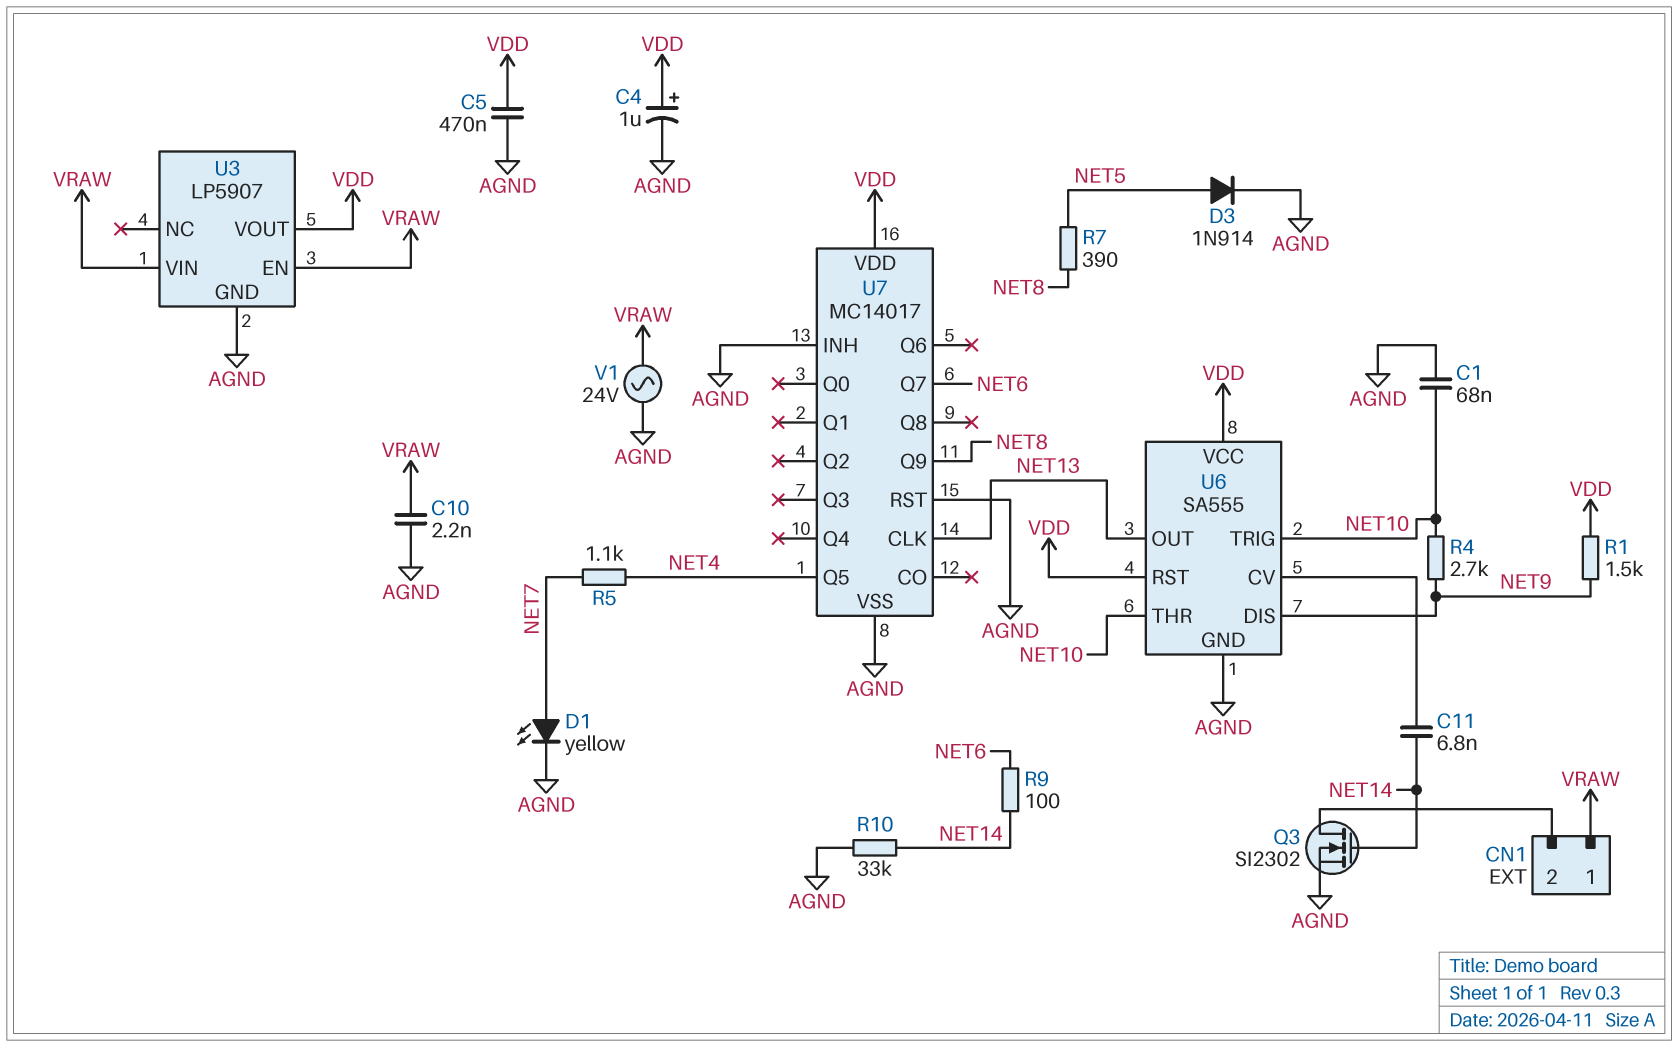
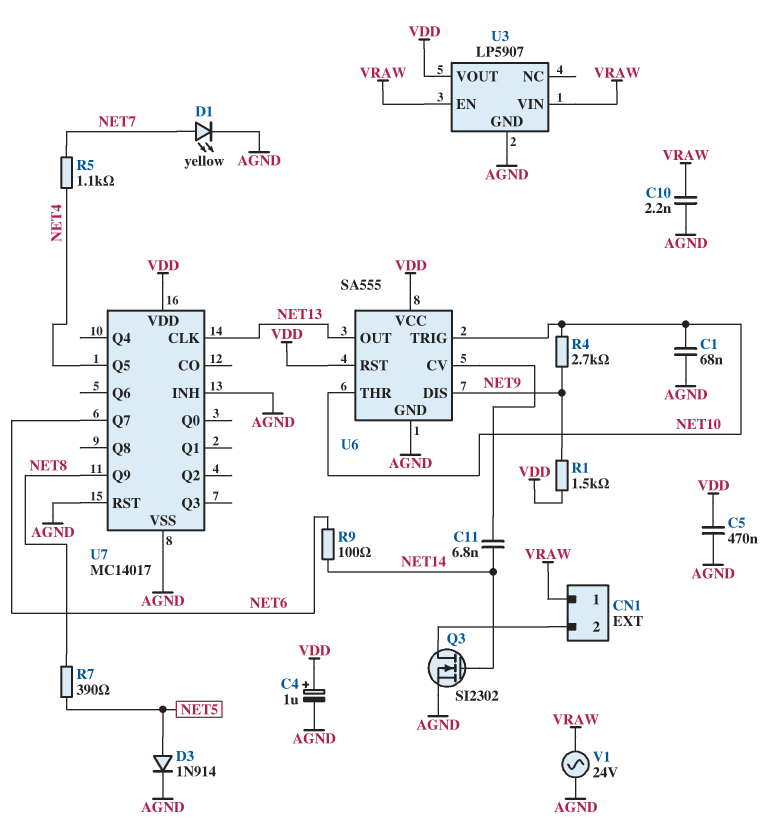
R10: 33k (AGND, NET14) -> none

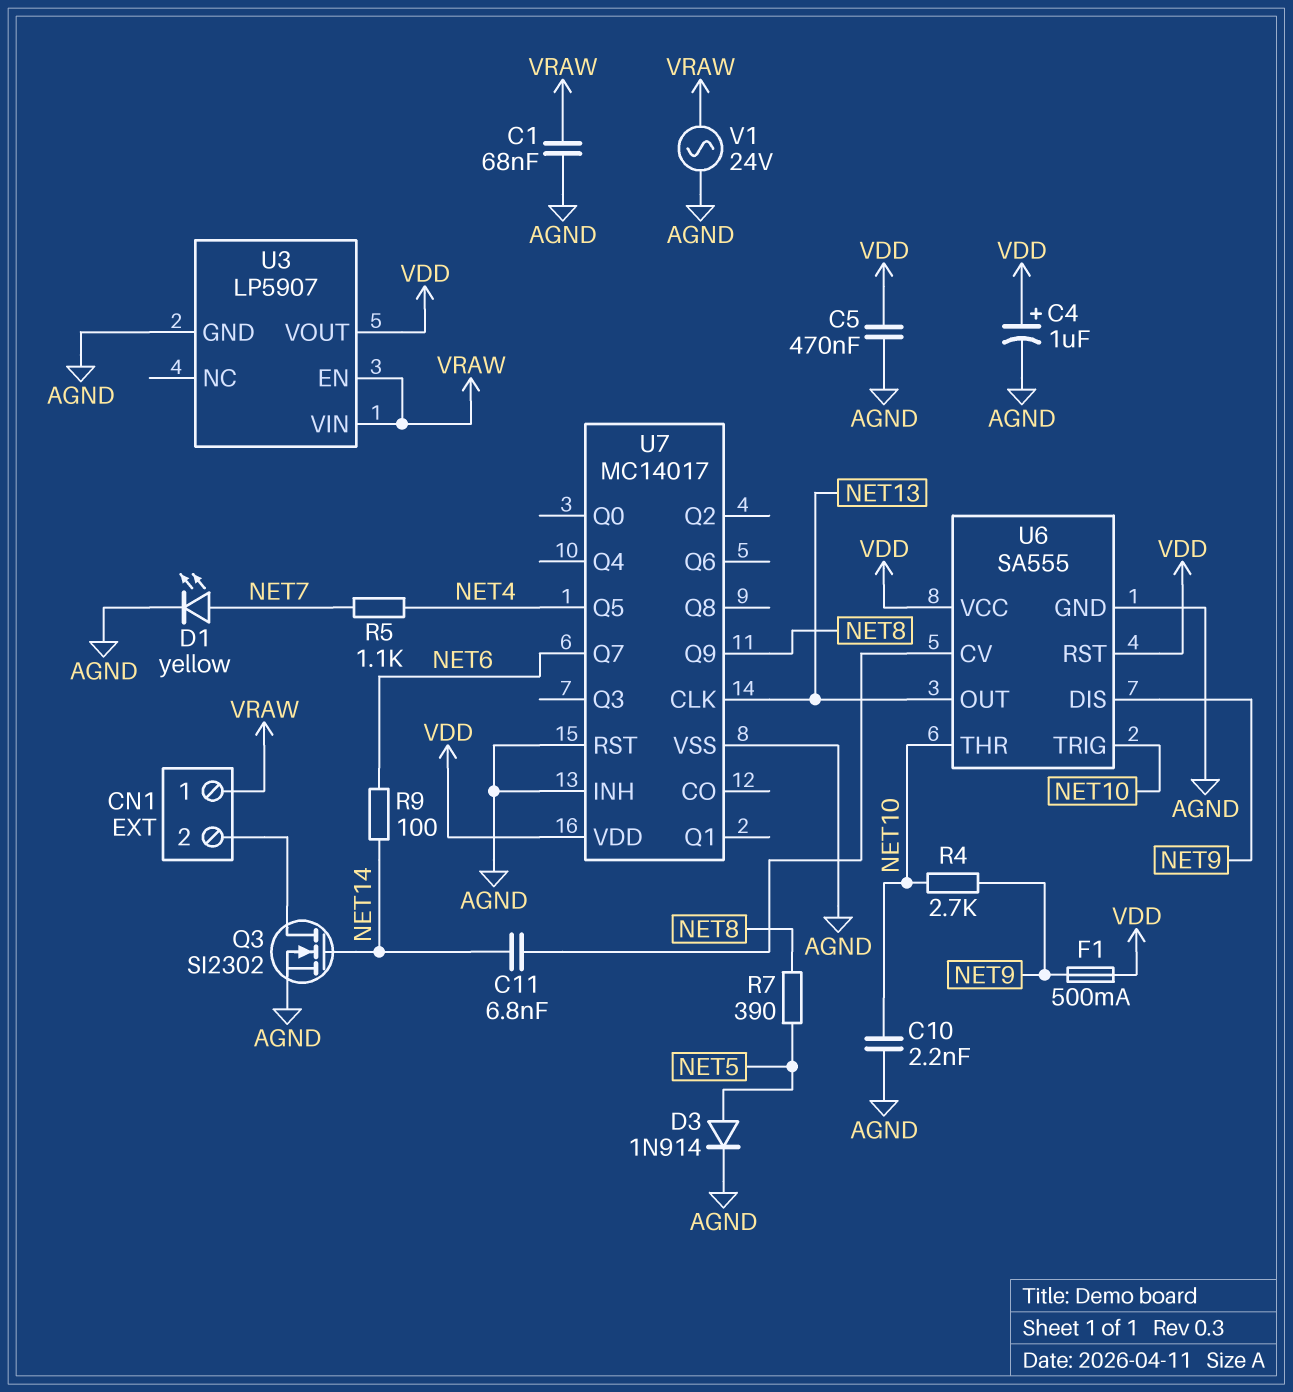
C1: 68nF (AGND, NET10) -> 68nF (AGND, VRAW)
C10: 2.2nF (AGND, VRAW) -> 2.2nF (AGND, NET10)
F1: none -> 500mA (NET9, VDD)
R1: 1.5k (NET9, VDD) -> none

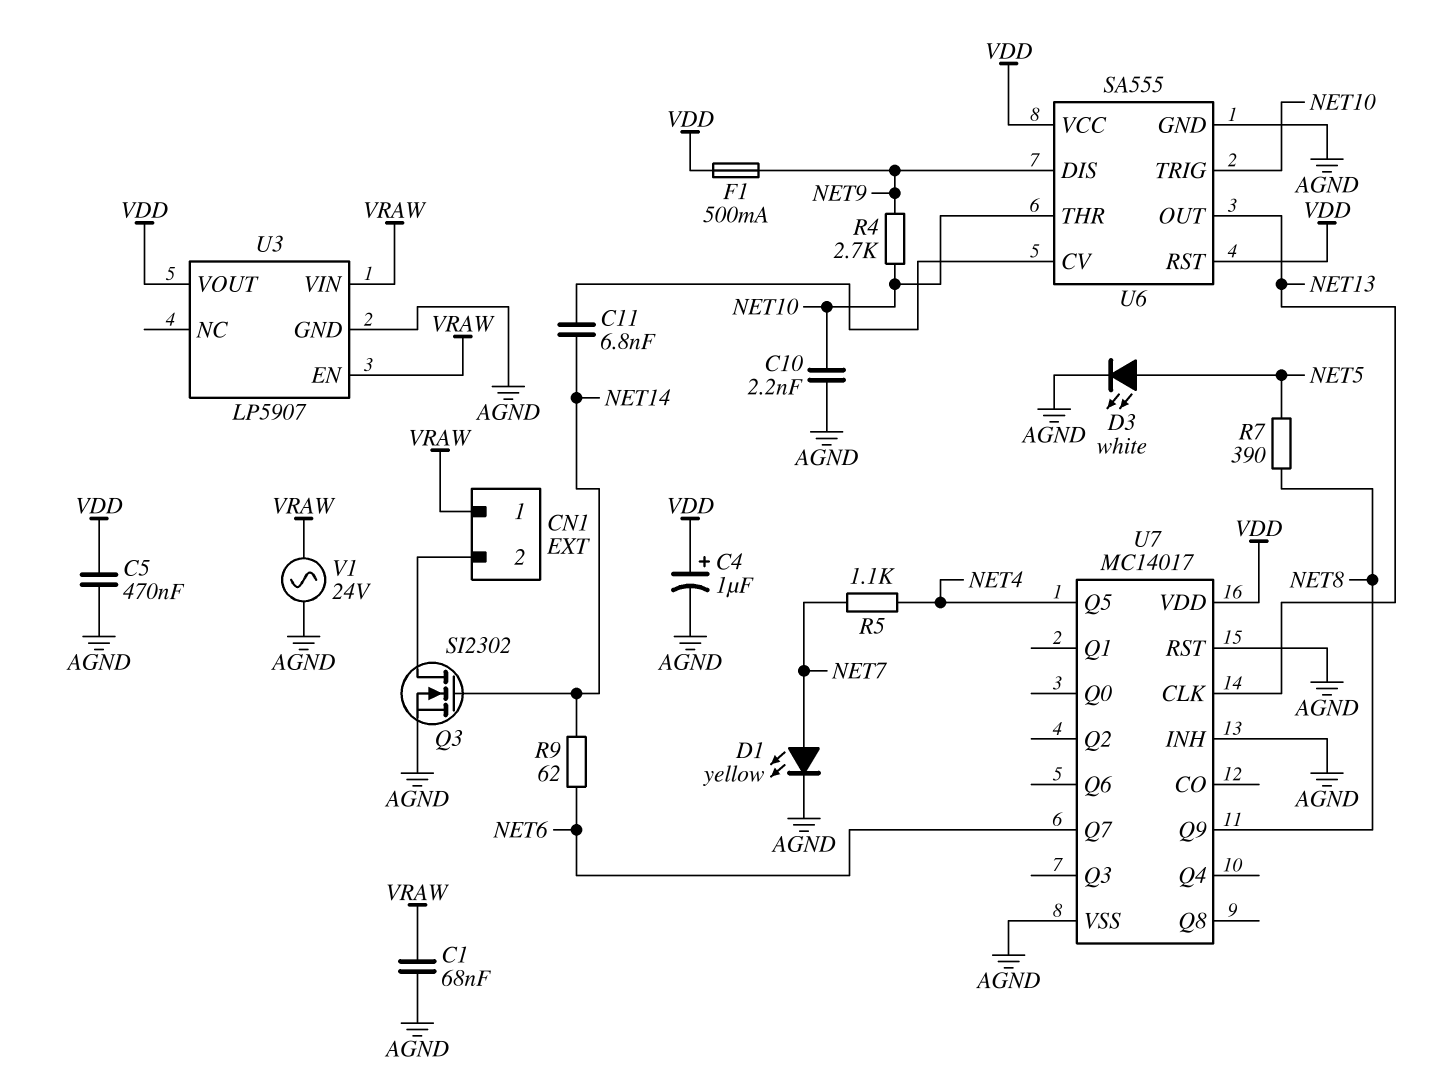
D3: diode 1N914 (A NET5, K AGND) -> LED white (A NET5, K AGND)
R9: 100 (NET6, NET14) -> 62 (NET6, NET14)

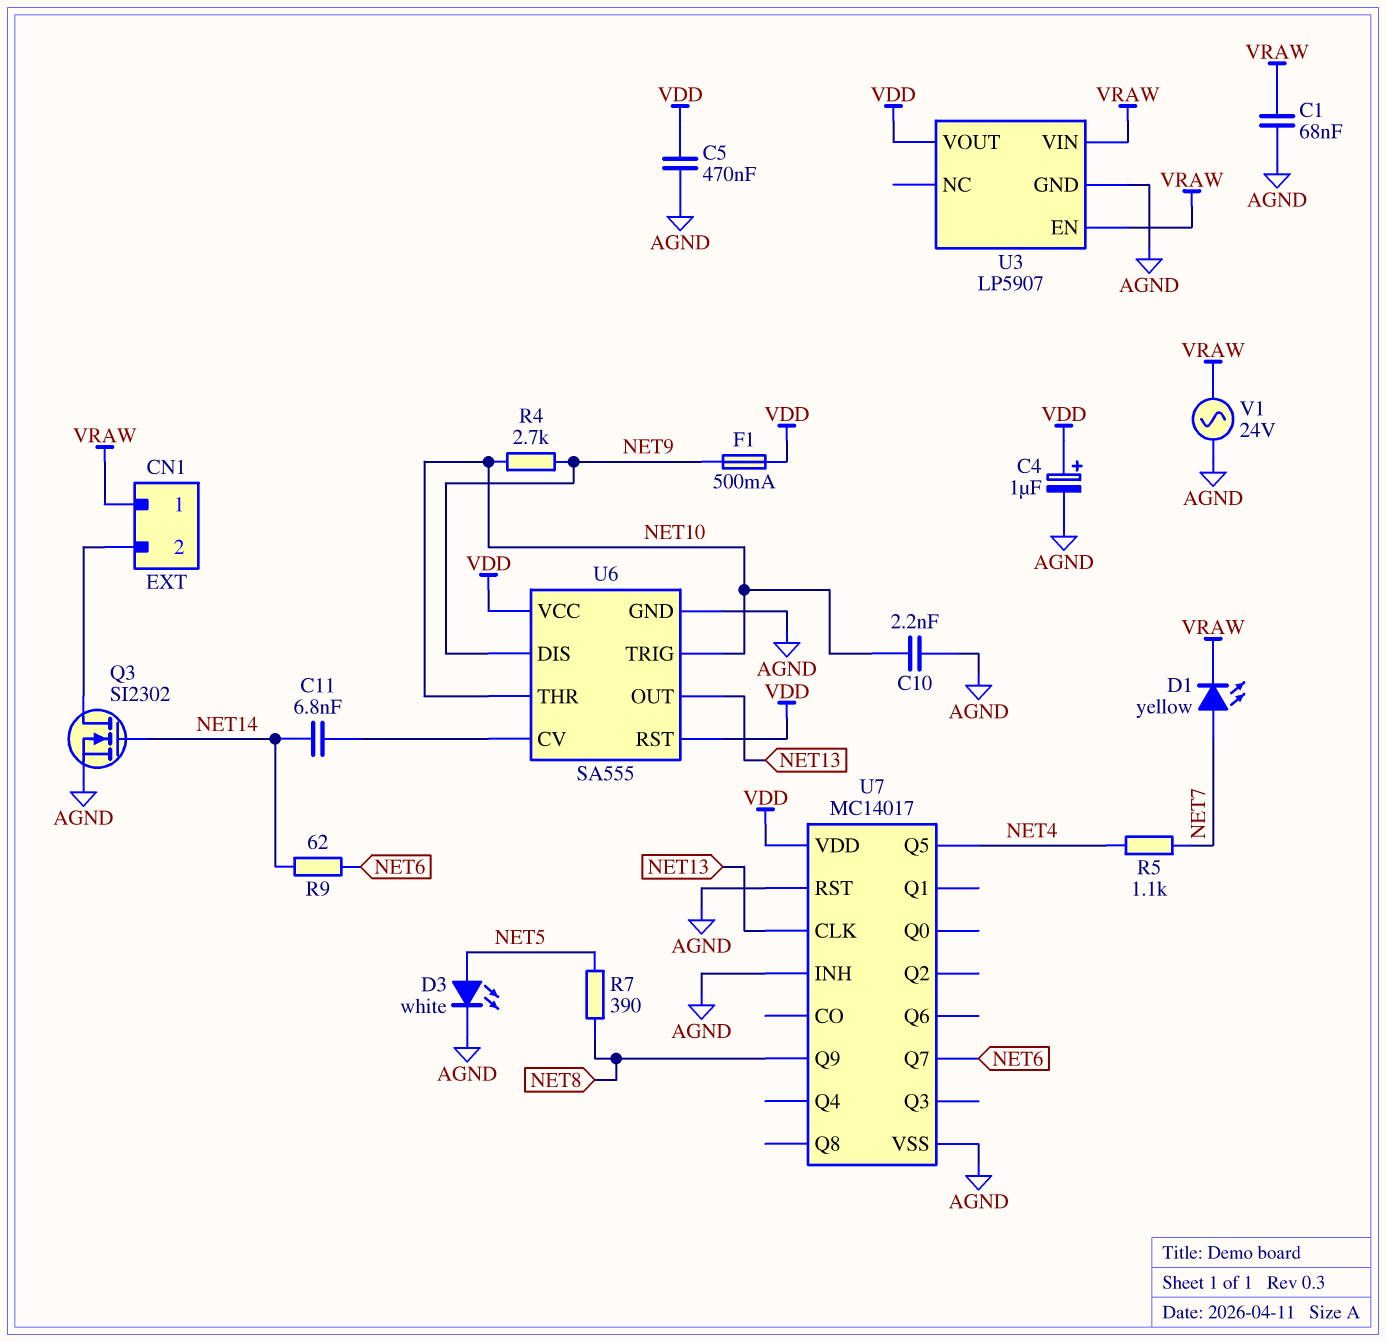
D1: LED yellow (A NET7, K AGND) -> LED yellow (A NET7, K VRAW)

